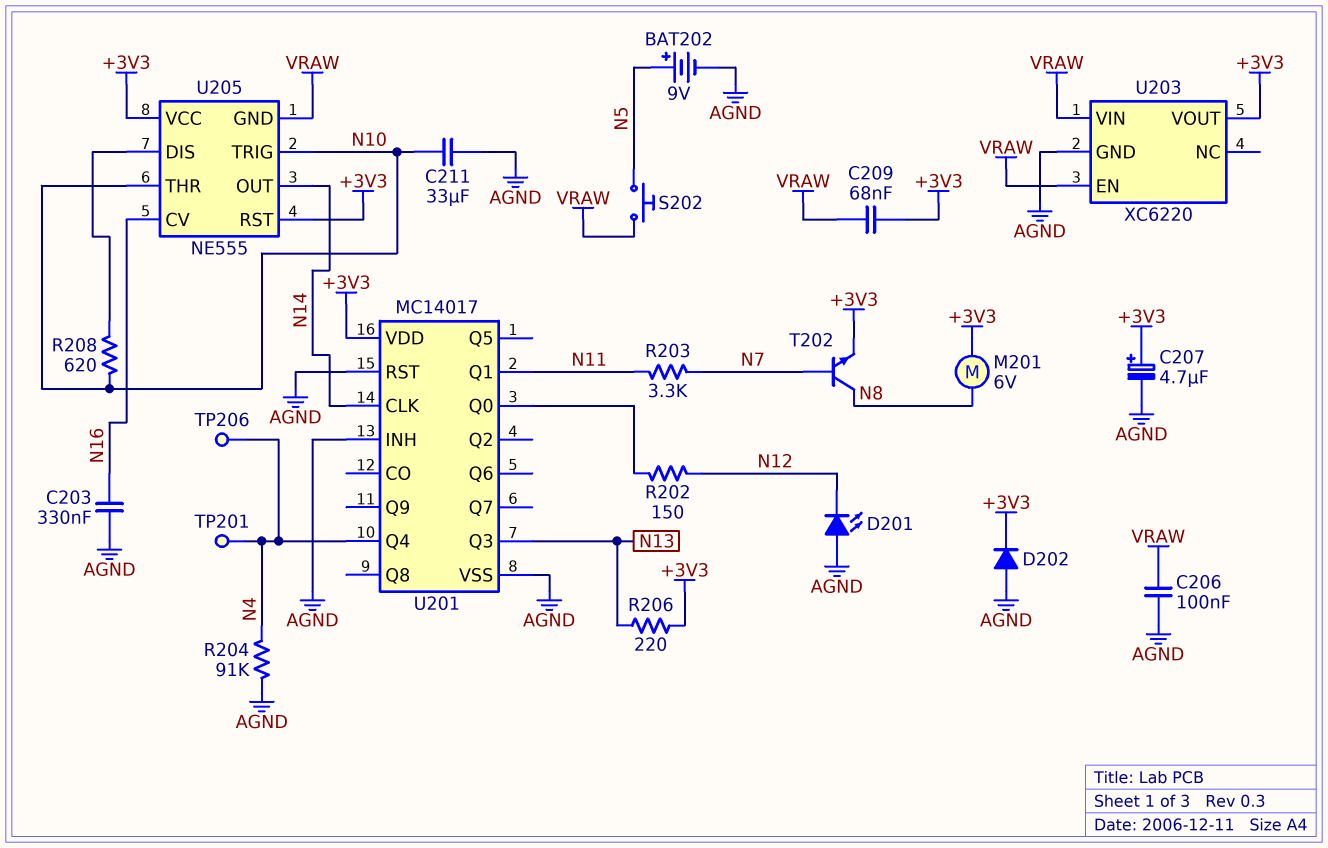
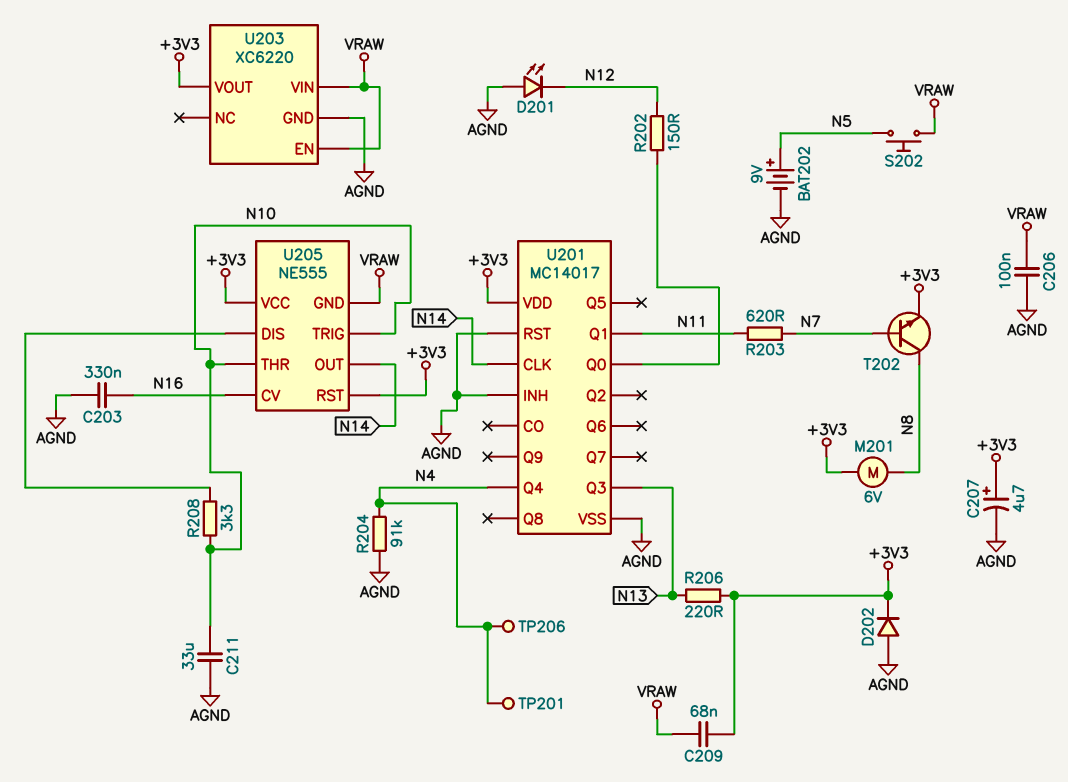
R203: 3.3k (N7, N11) -> 620 (N7, N11)
R208: 620 (N10, U205/DIS) -> 3.3k (N10, U205/DIS)

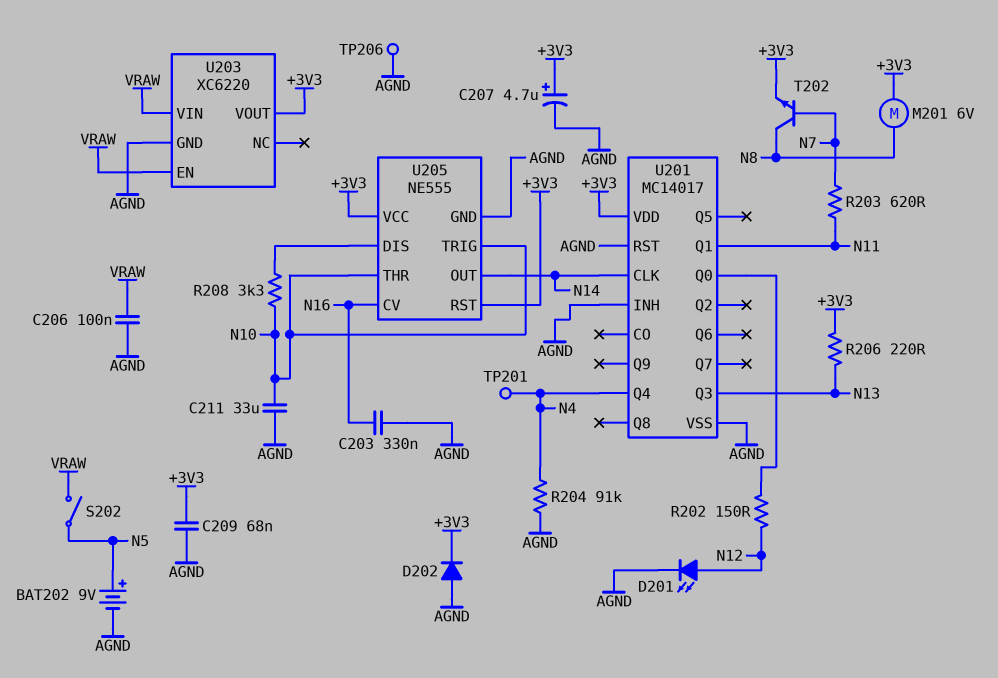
C209: 68nF (+3V3, VRAW) -> 68nF (+3V3, AGND)
D201: LED (A AGND, K N12) -> LED (A N12, K AGND)
S202: button (N5, VRAW) -> switch (N5, VRAW)
TP206: test point (N4) -> test point (AGND)
U205 pin GND: VRAW -> AGND

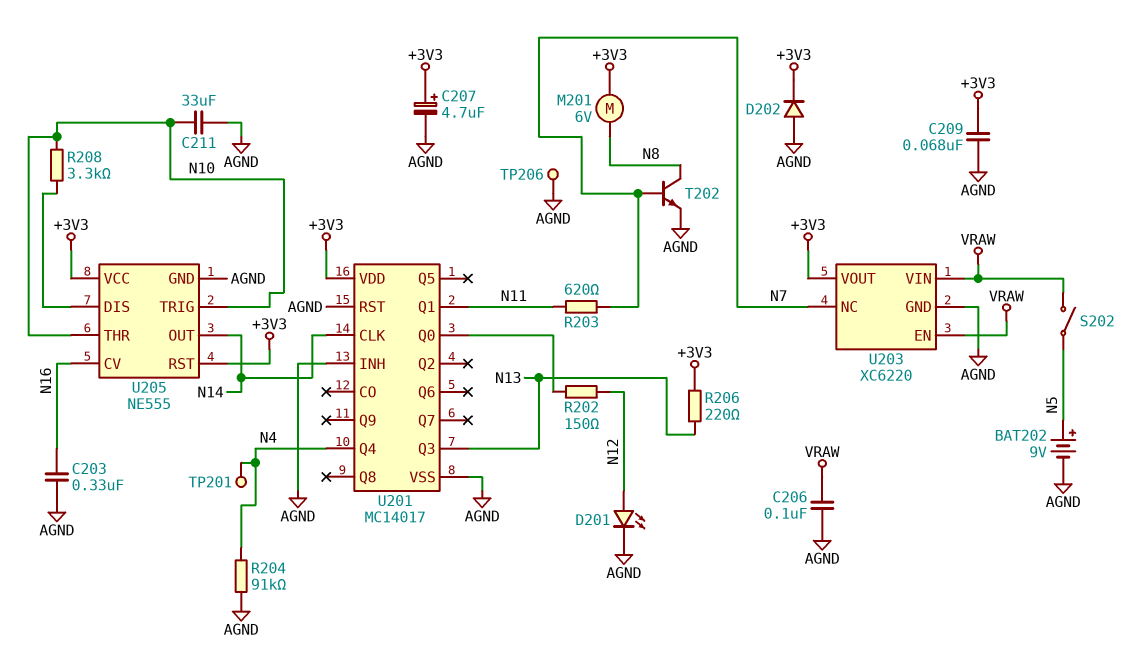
T202: NPN (B N7, C N8, E +3V3) -> NPN (B N7, C N8, E AGND)
U203 pin NC: none -> N7

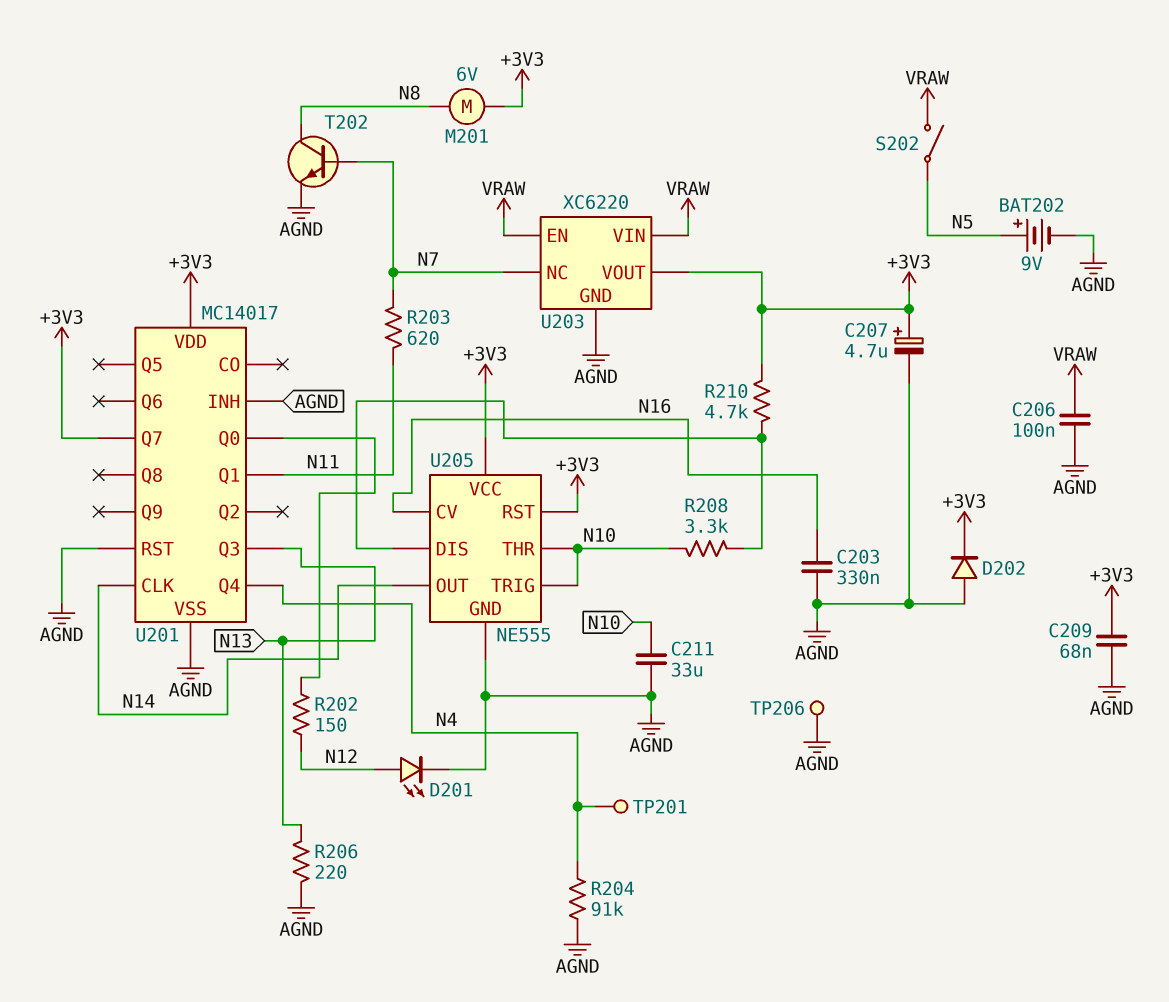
R206: 220 (+3V3, N13) -> 220 (AGND, N13)
R210: none -> 4.7k (+3V3, U205/DIS)
U201 pin Q7: none -> +3V3

